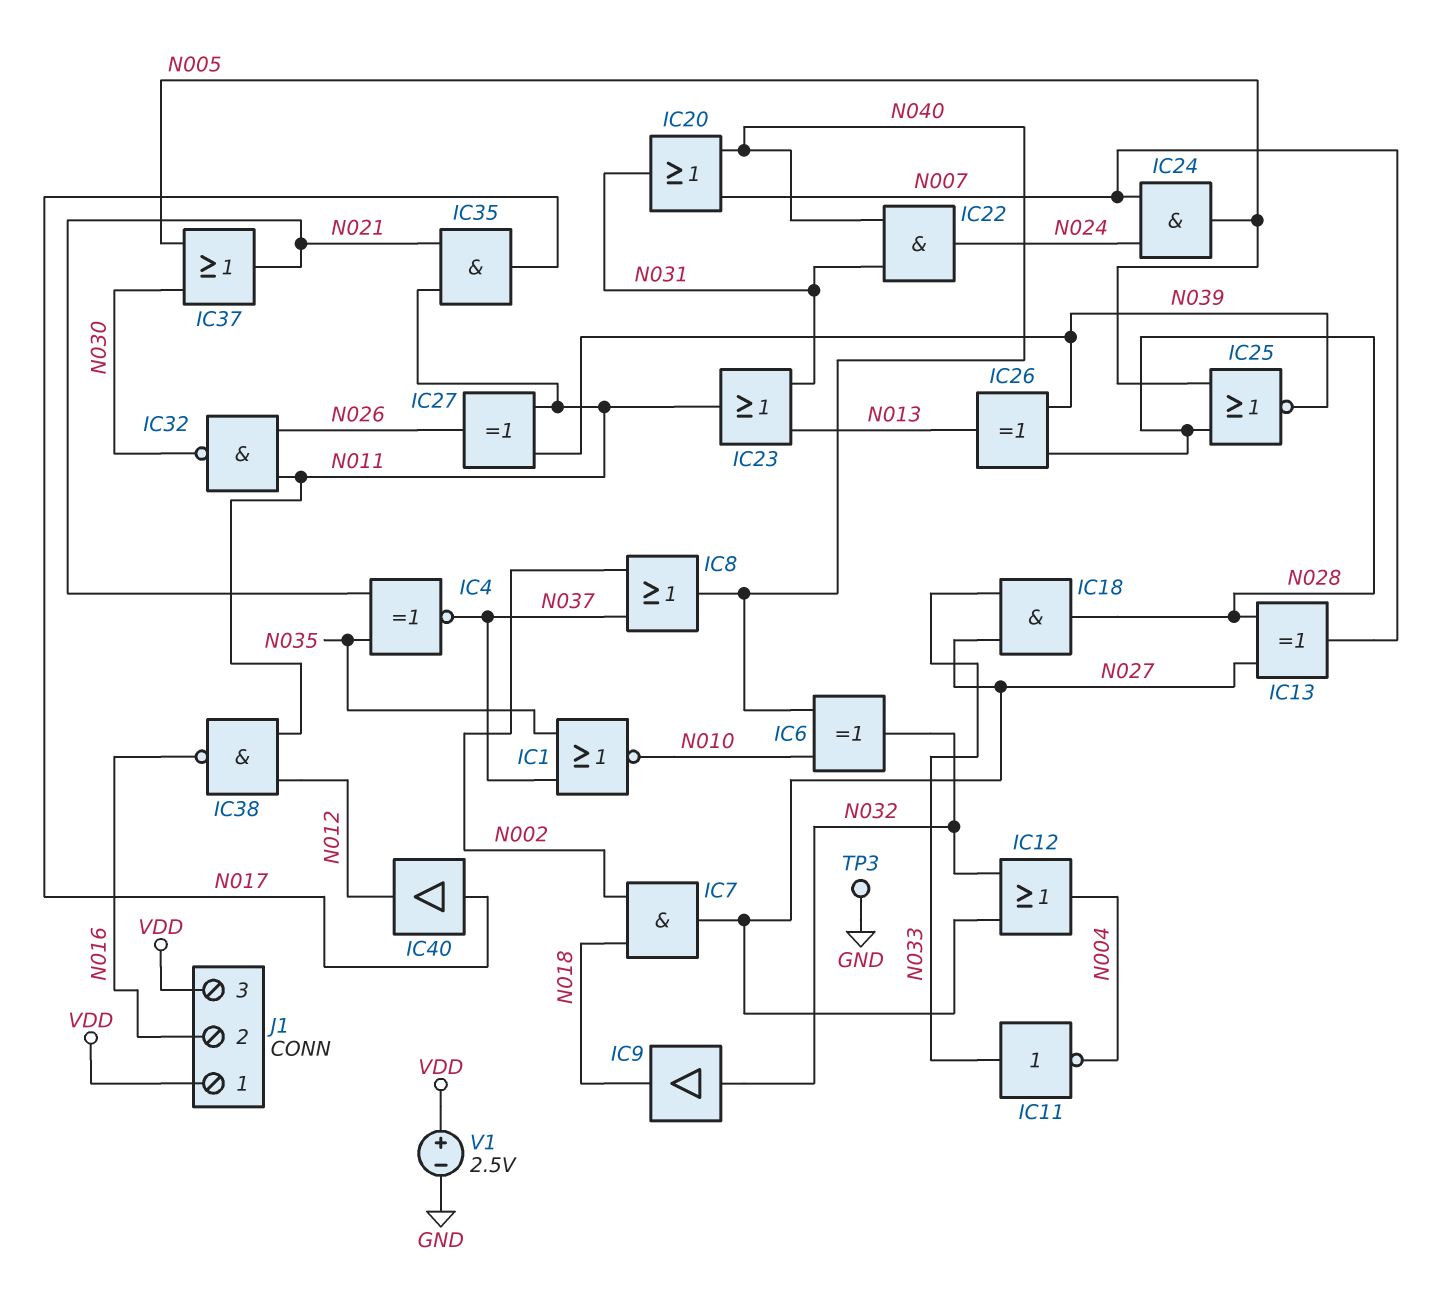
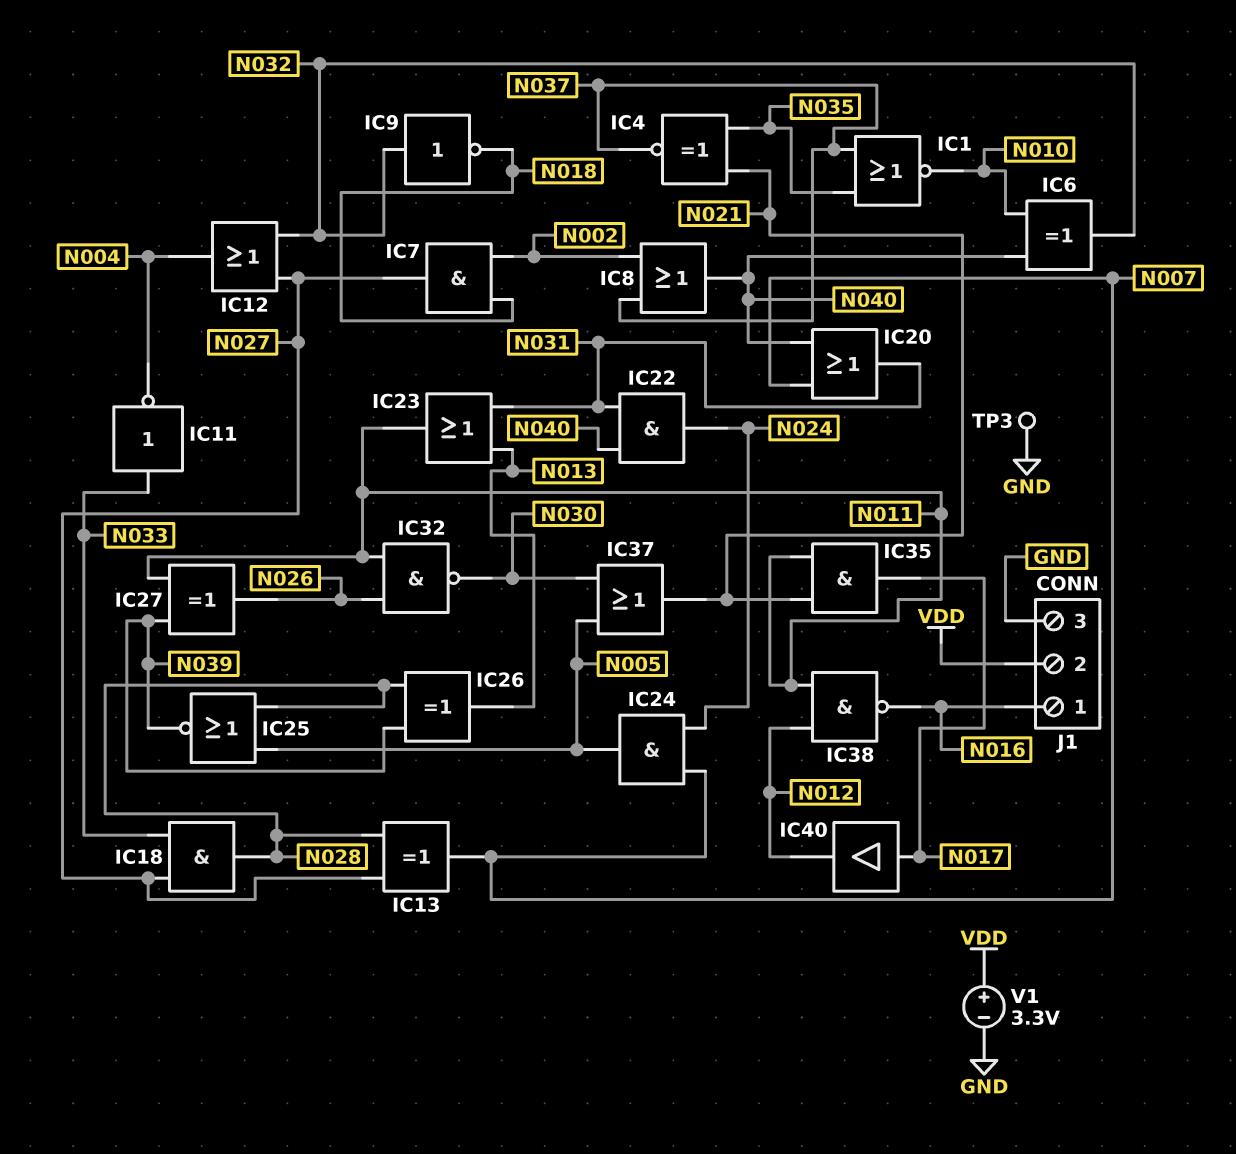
IC9: buffer (in N032, out N018) -> NOT (in N032, out N018)
J1 pin 1: VDD -> N016
J1 pin 2: N016 -> VDD
J1 pin 3: VDD -> GND
V1: 2.5V (plus VDD, minus GND) -> 3.3V (plus VDD, minus GND)

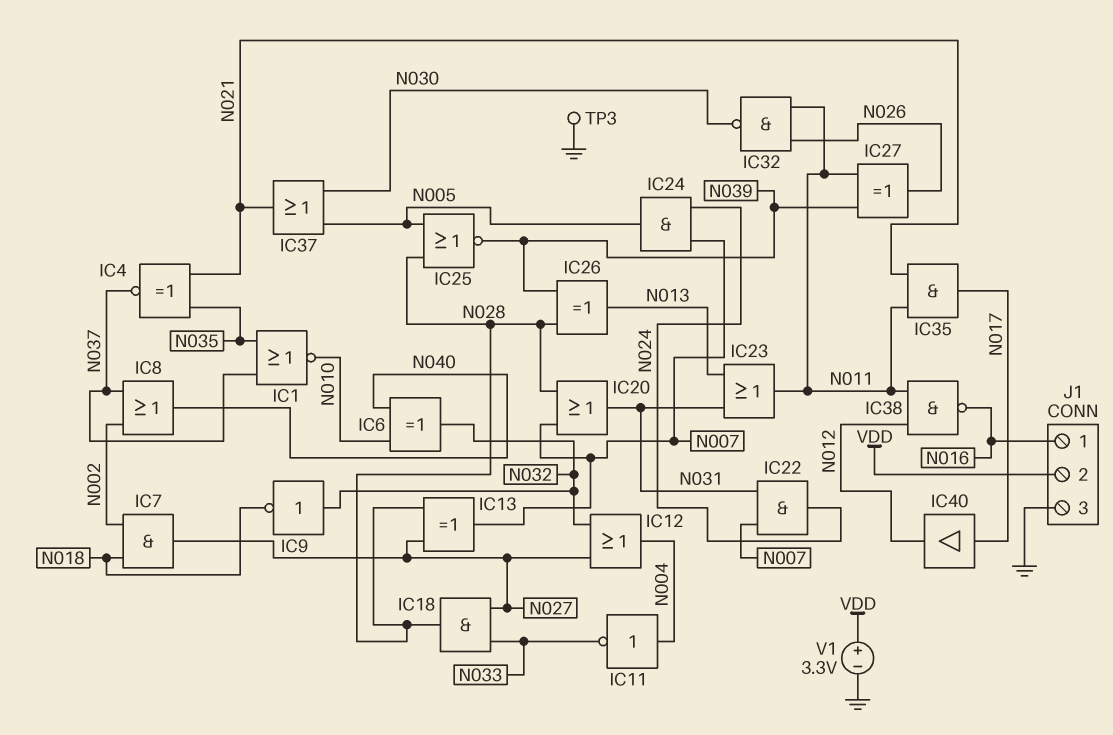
IC11: NOT (in N033, out N004) -> NOT (in N004, out N033)
IC20: OR (in N007, in N040, out N031) -> OR (in N007, in N028, out N031)
IC22: AND (in N031, in N040, out N024) -> AND (in N007, in N031, out N024)

